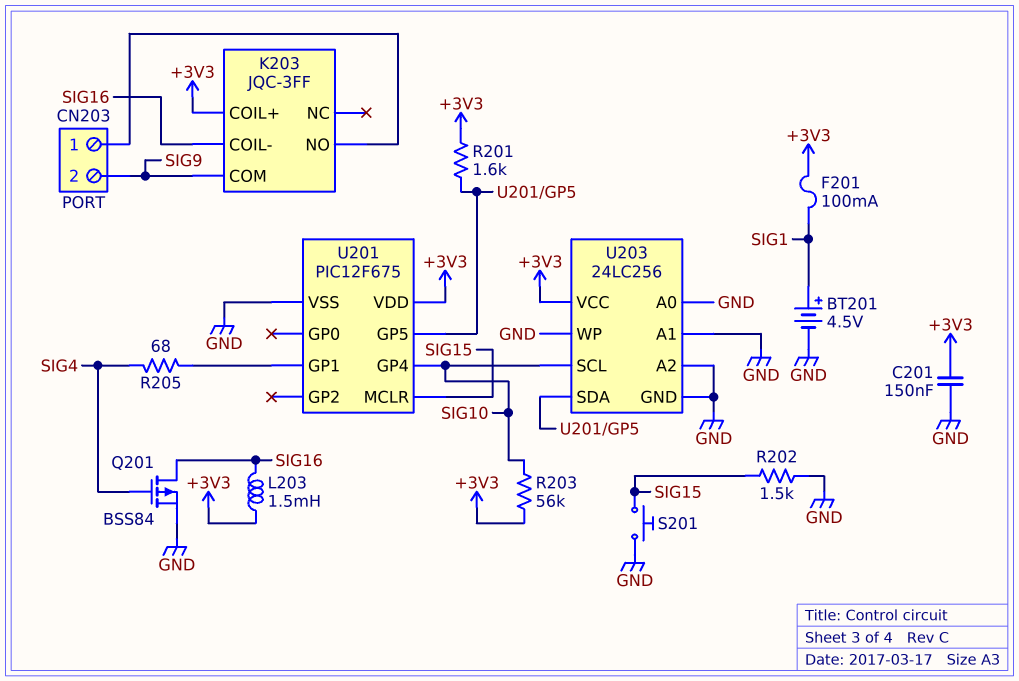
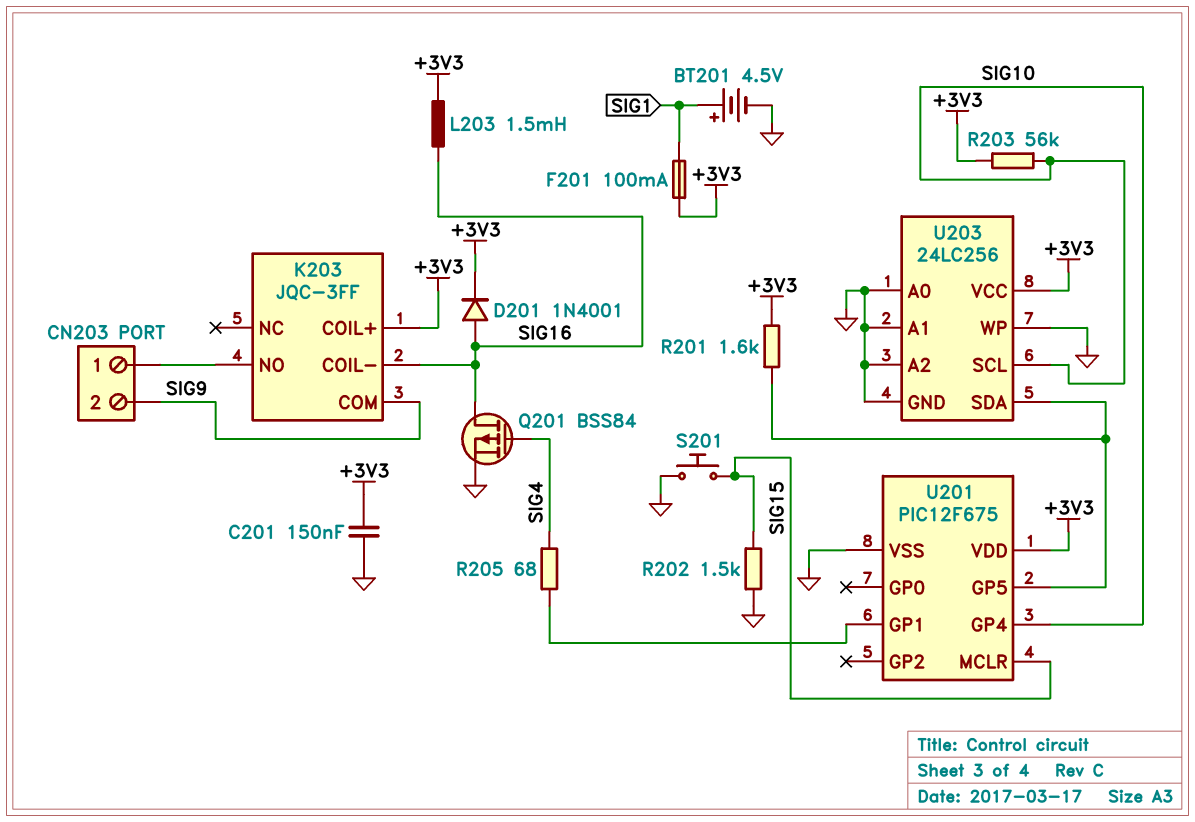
D201: none -> diode 1N4001 (A SIG16, K +3V3)

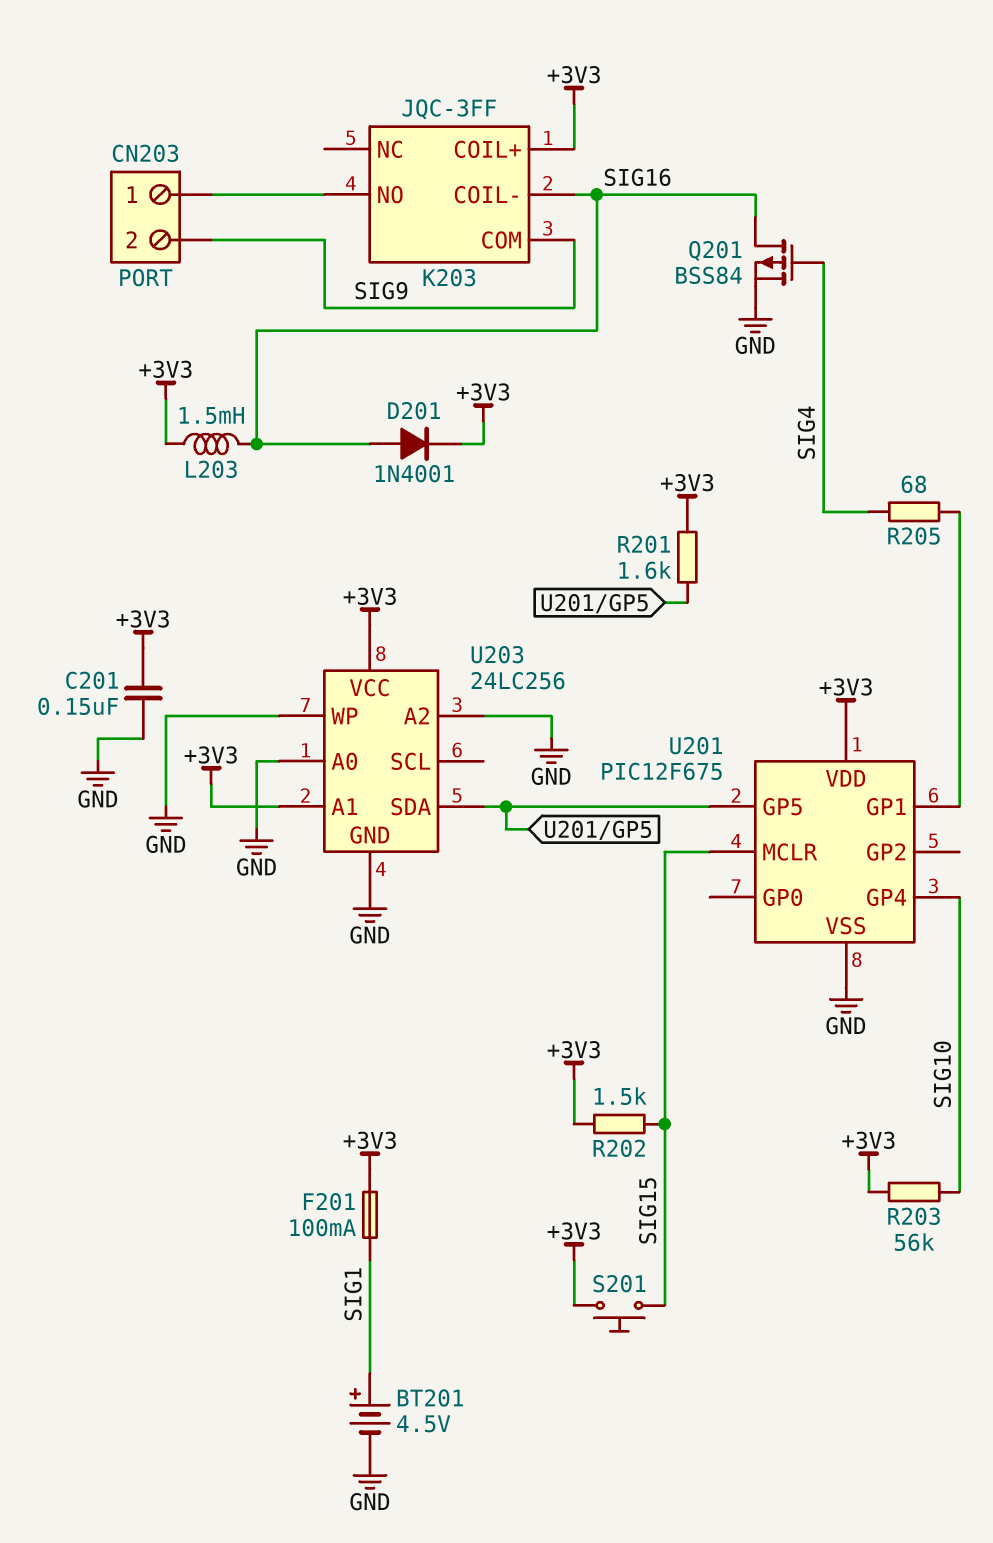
R202: 1.5k (GND, SIG15) -> 1.5k (+3V3, SIG15)
S201: button (GND, SIG15) -> button (+3V3, SIG15)
U203 pin A1: GND -> +3V3
U203 pin SCL: SIG10 -> none

